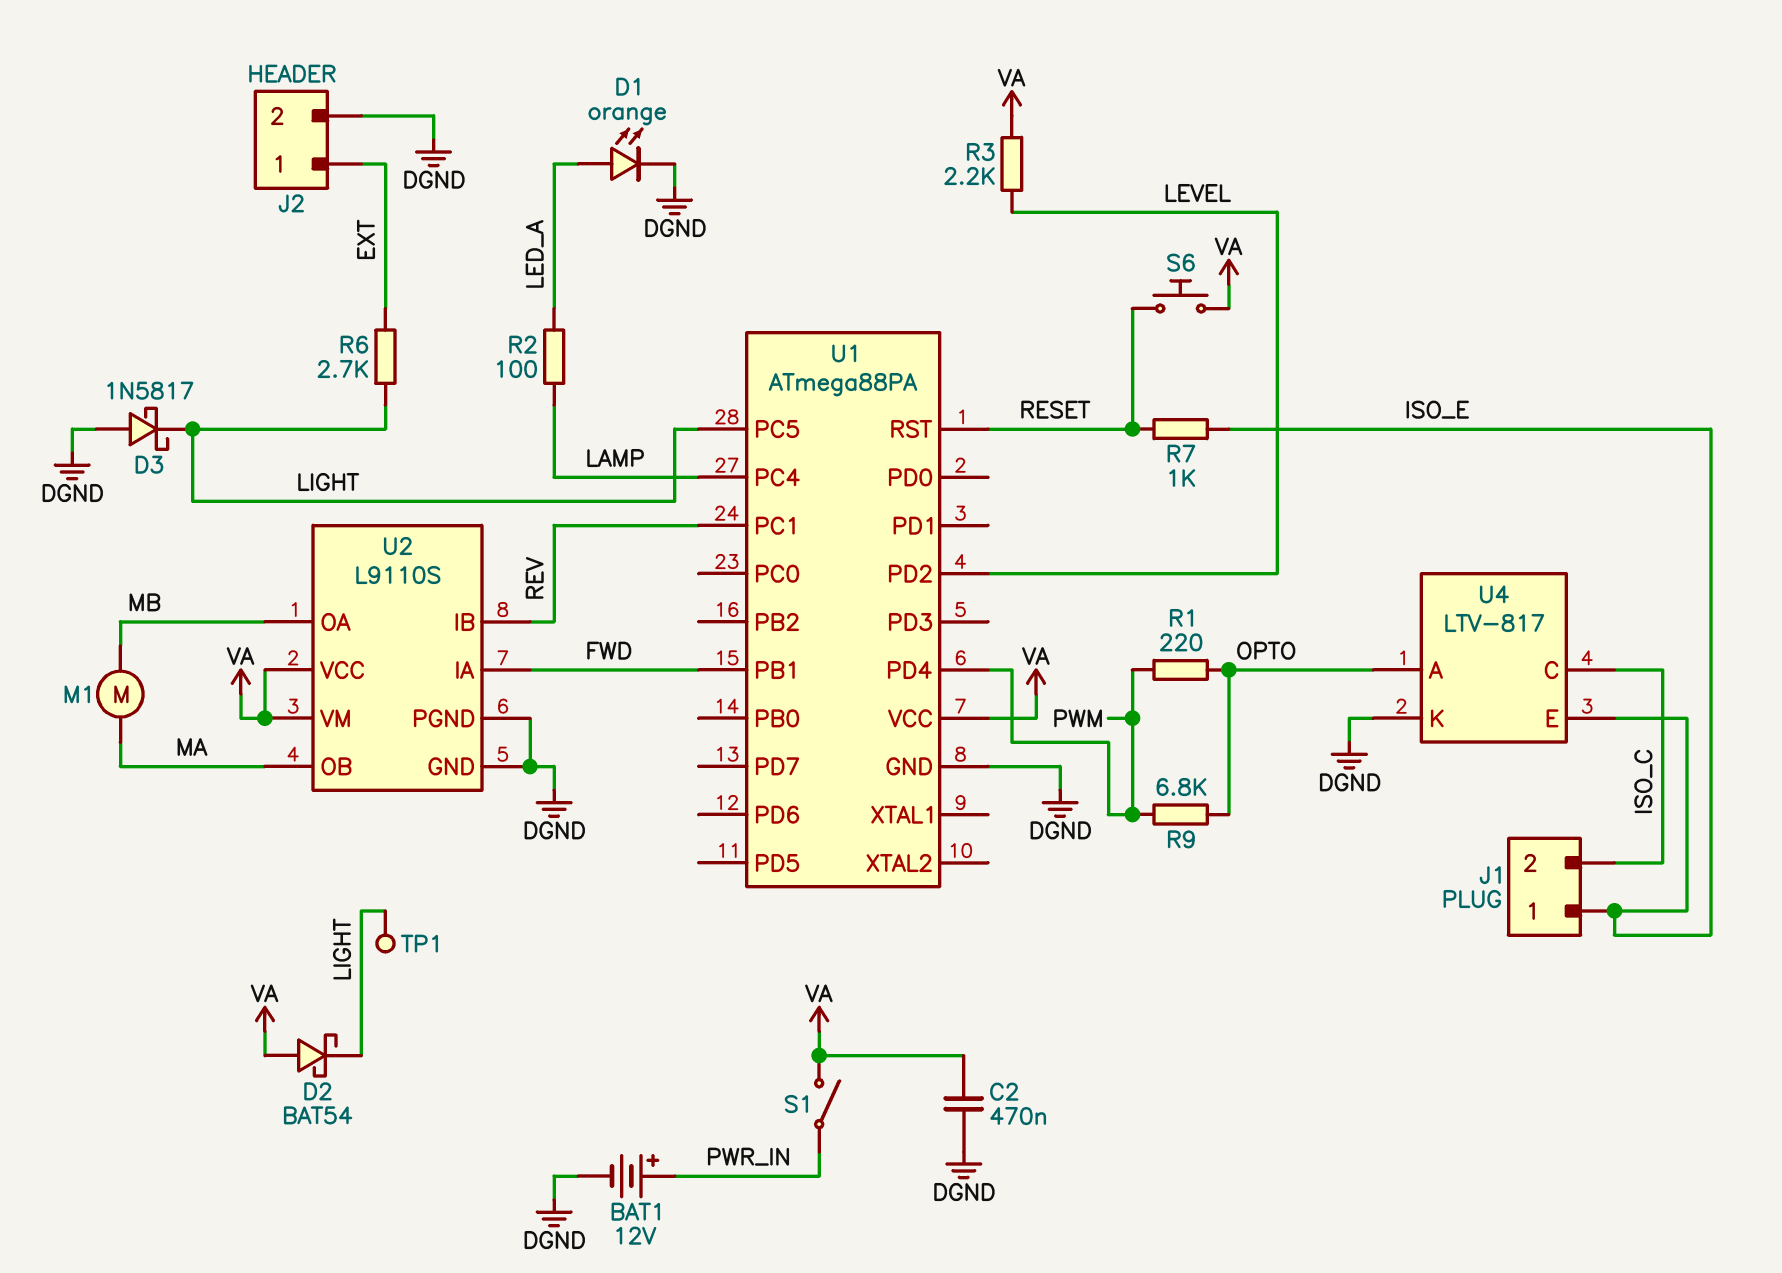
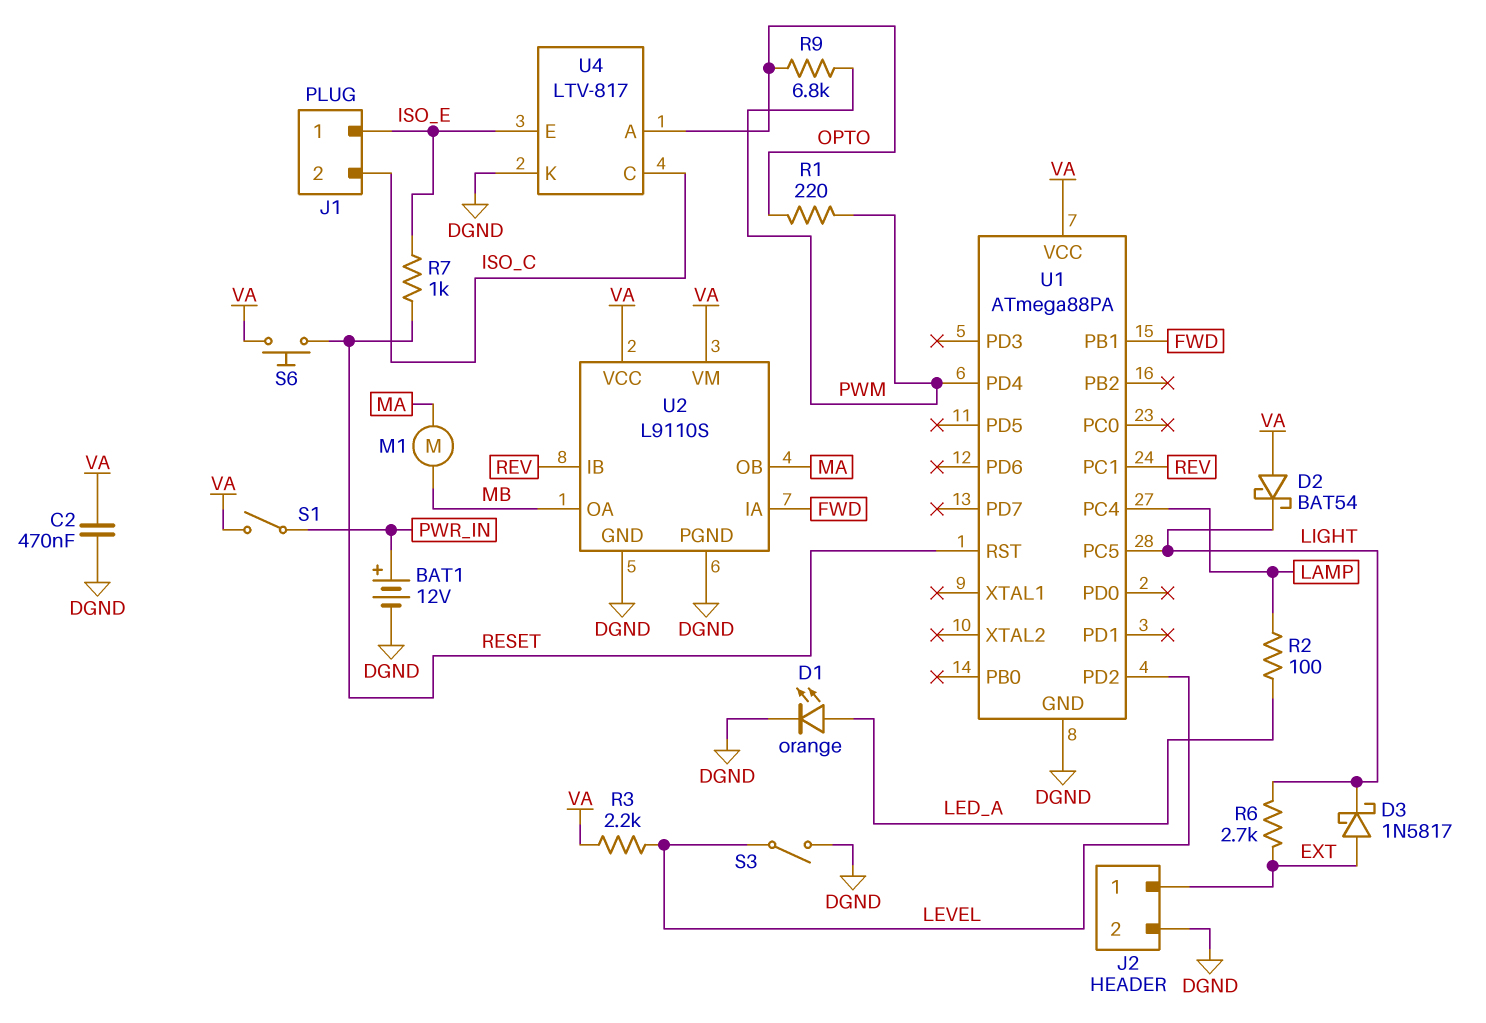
D3: schottky 1N5817 (A DGND, K LIGHT) -> schottky 1N5817 (A EXT, K LIGHT)
S3: none -> switch (DGND, LEVEL)
TP1: test point (LIGHT) -> none

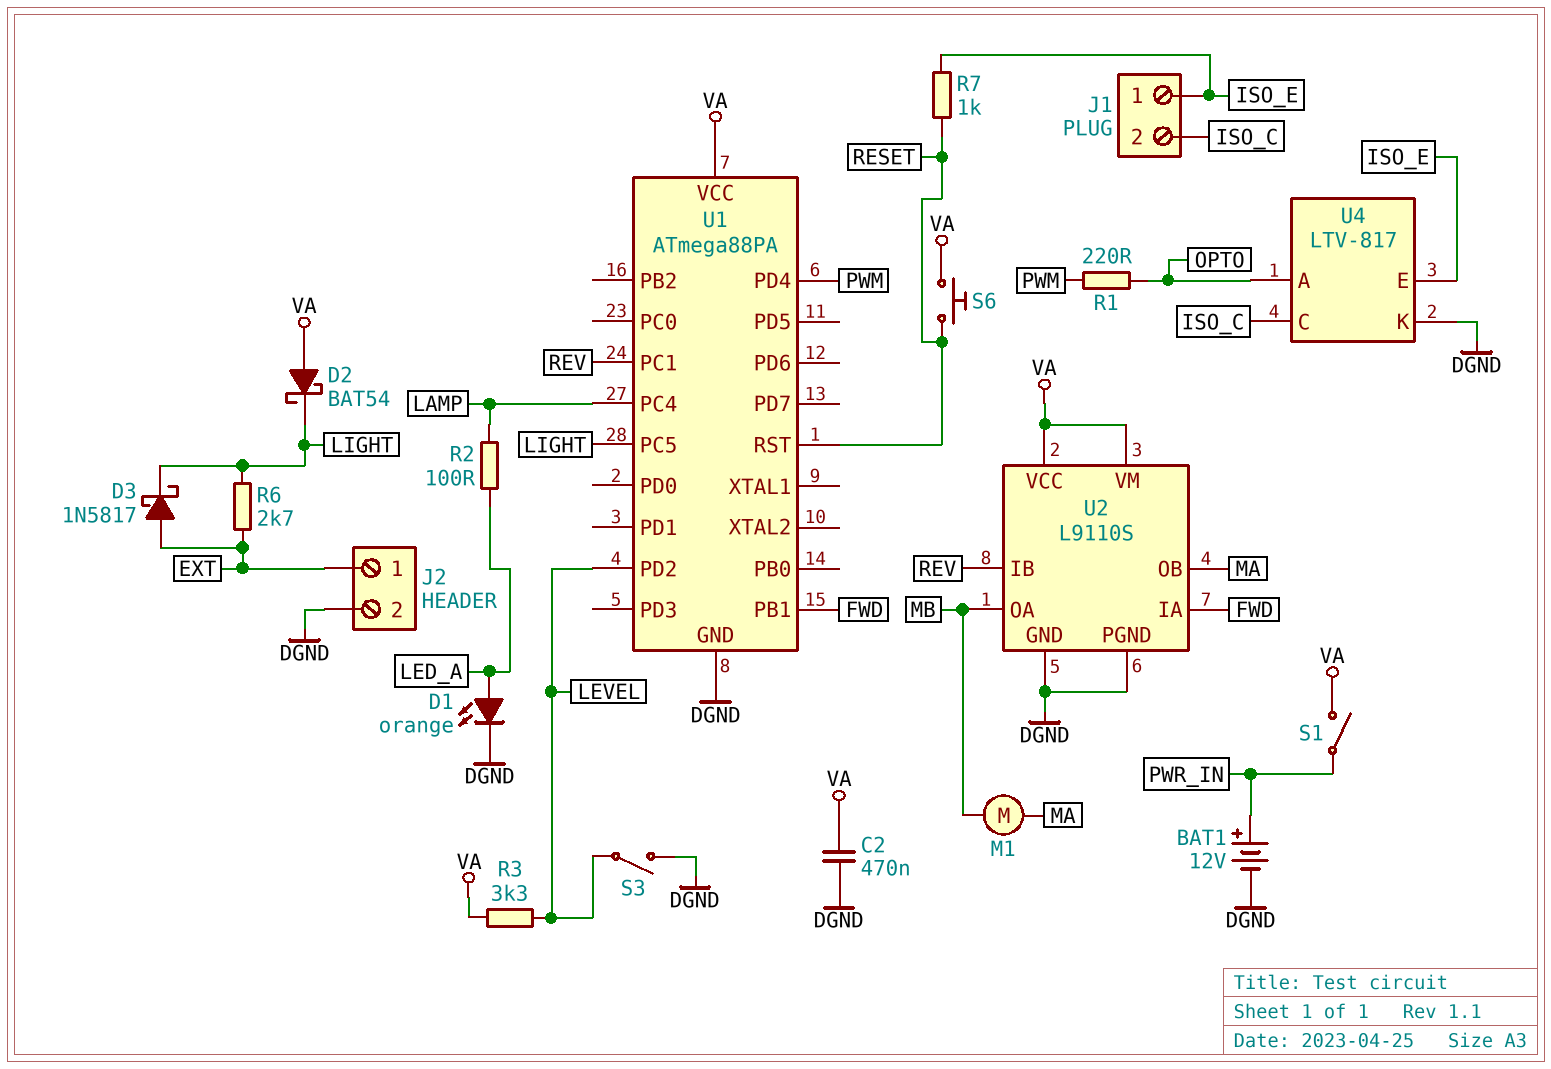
R3: 2.2k (LEVEL, VA) -> 3.3k (LEVEL, VA)
R9: 6.8k (OPTO, PWM) -> none

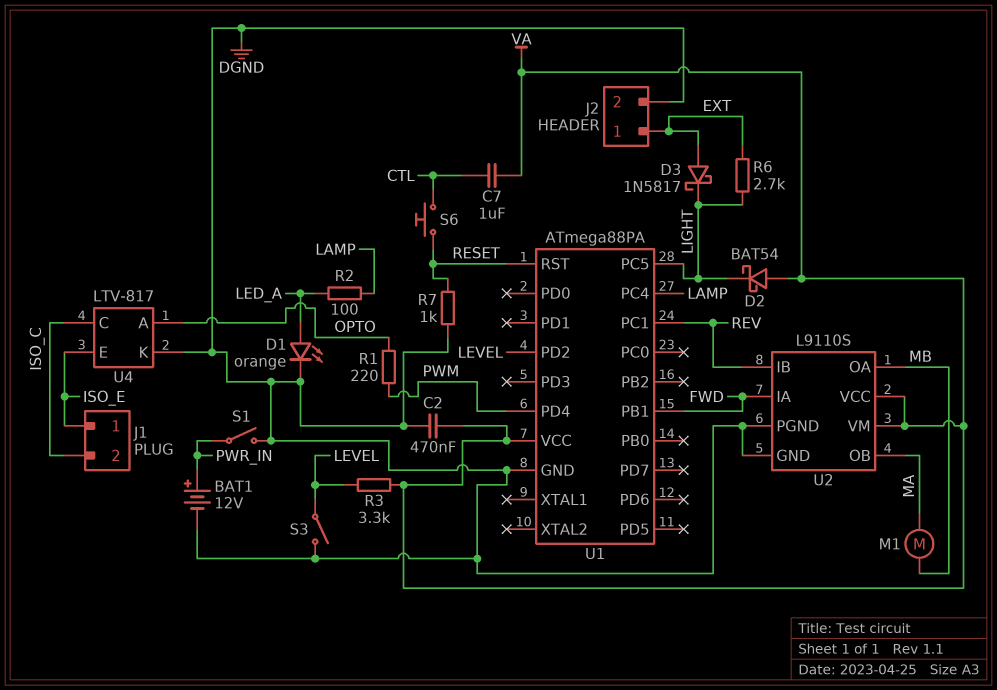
C7: none -> 1uF (CTL, VA)
R7: 1k (ISO_E, RESET) -> 1k (DGND, RESET)
S1: switch (PWR_IN, VA) -> switch (DGND, PWR_IN)
S6: button (RESET, VA) -> button (CTL, RESET)

